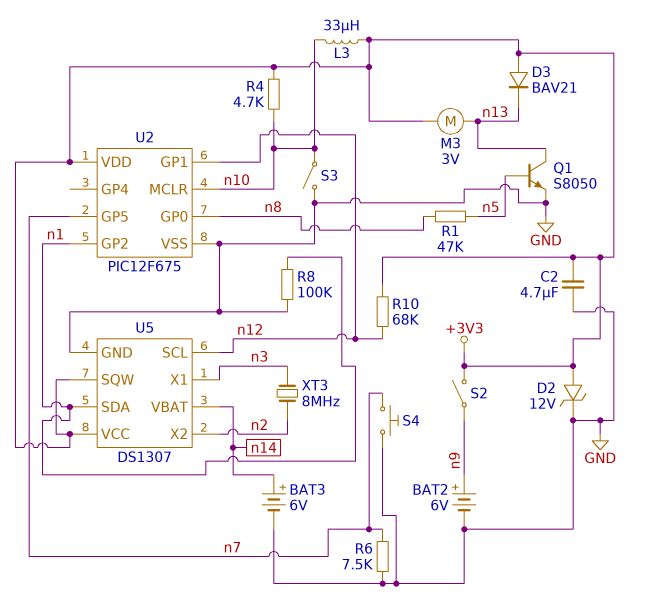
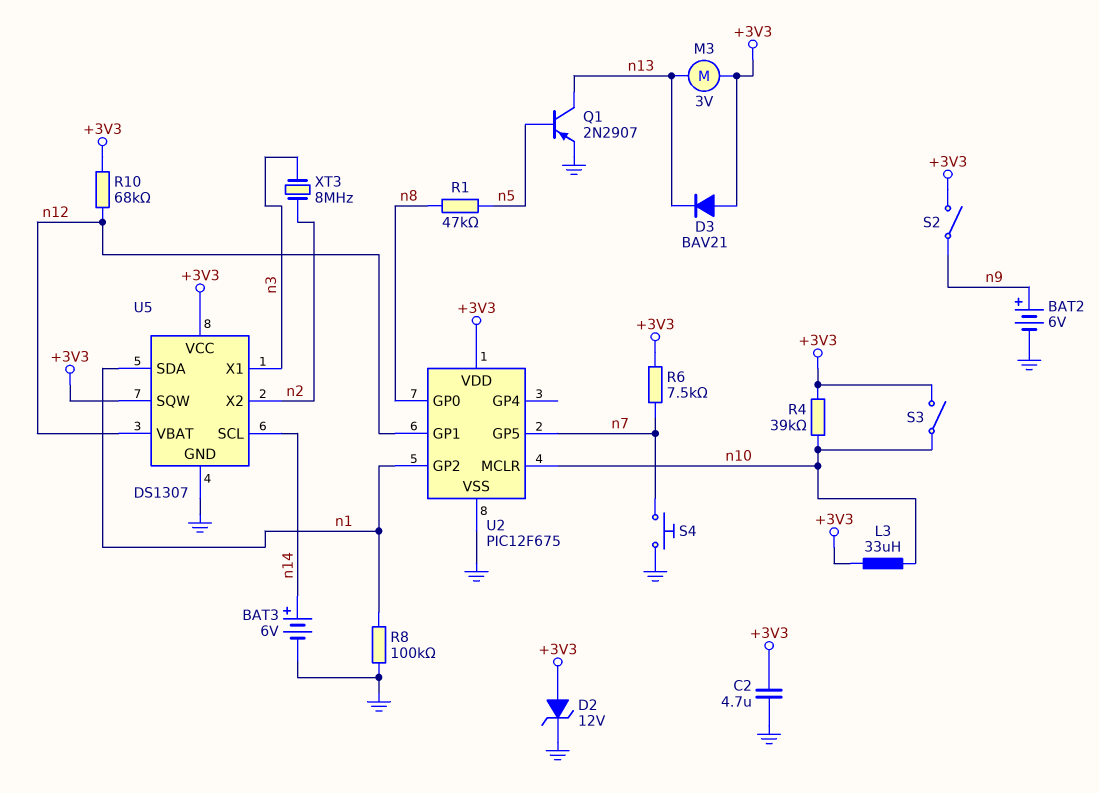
Q1: NPN S8050 (B n5, C n13, E GND) -> PNP 2N2907 (B n5, C n13, E GND)
R4: 4.7k (+3V3, n10) -> 39k (+3V3, n10)
R6: 7.5k (GND, n7) -> 7.5k (+3V3, n7)
S3: switch (GND, n10) -> switch (+3V3, n10)
U5 pin SCL: n12 -> n14
U5 pin VBAT: n14 -> n12

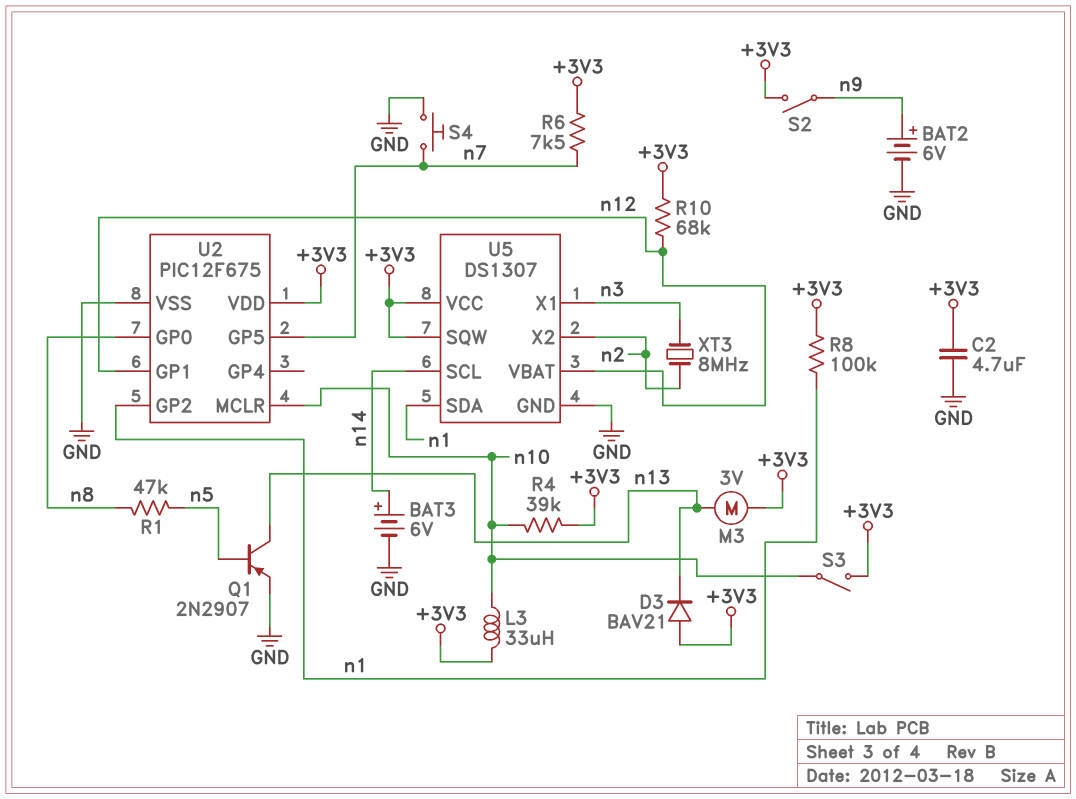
D2: zener 12V (A +3V3, K GND) -> none
R8: 100k (GND, n1) -> 100k (+3V3, n1)

